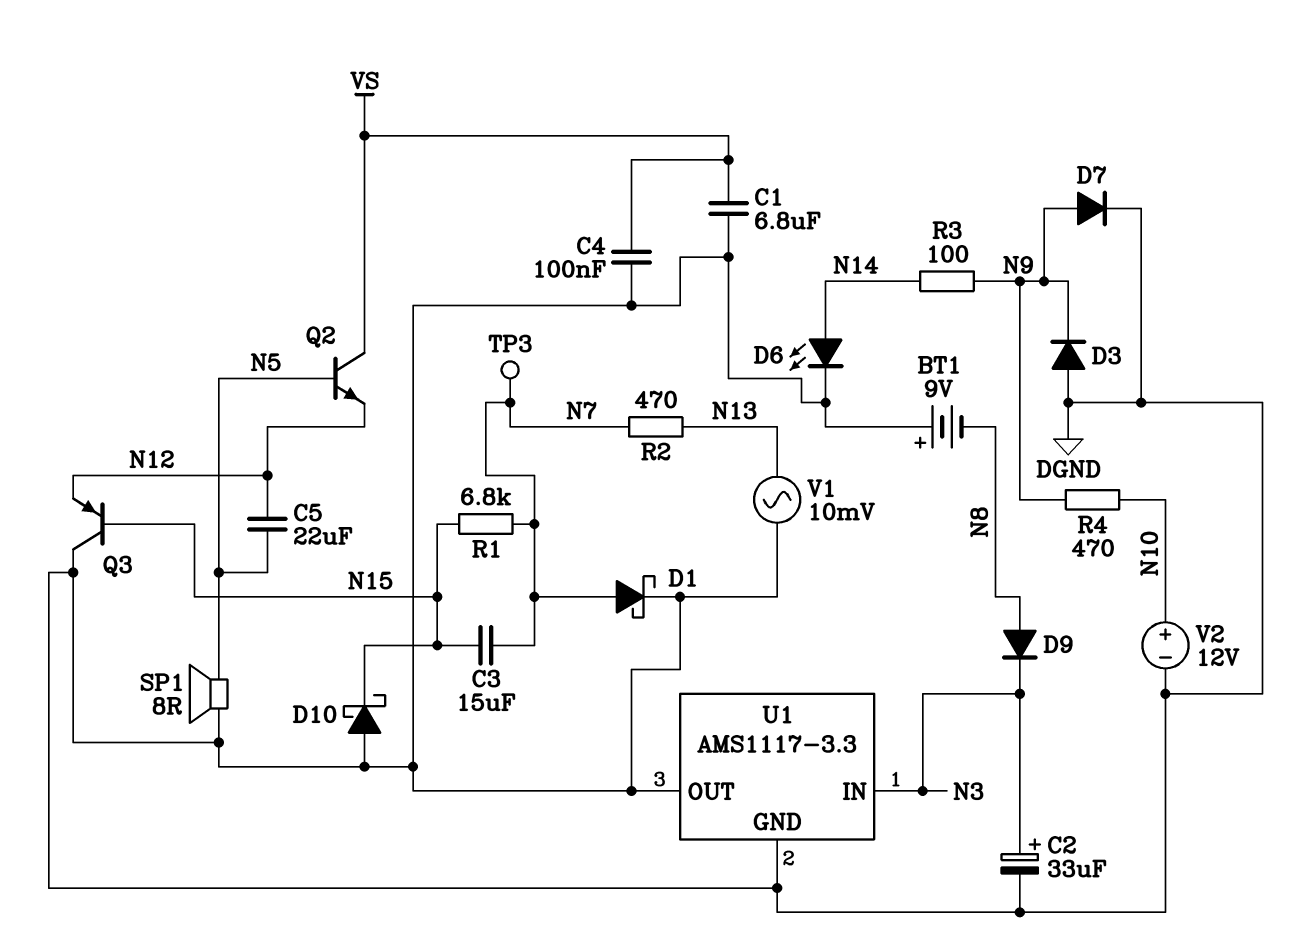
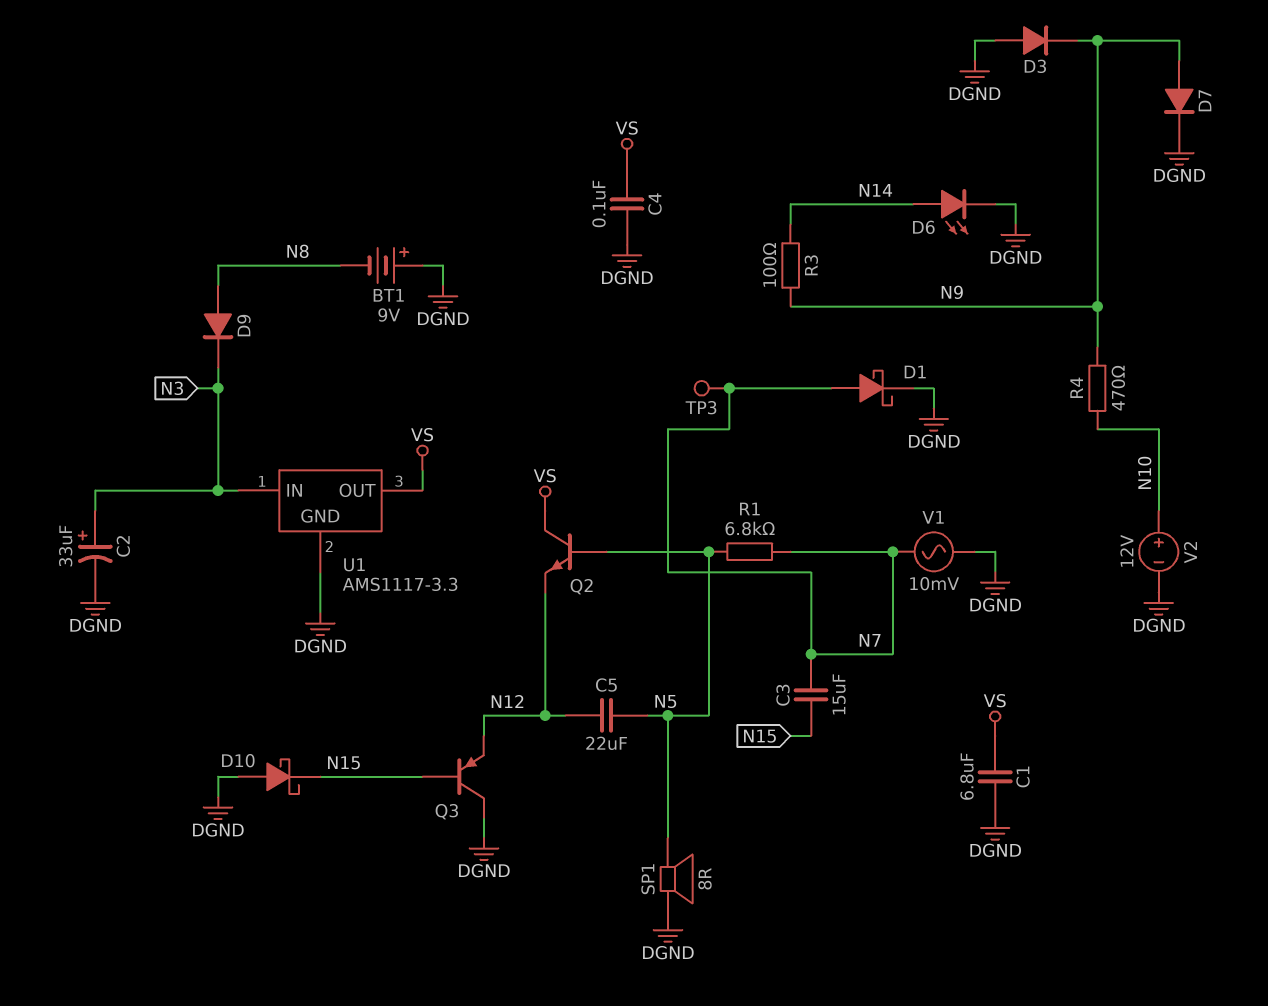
R1: 6.8k (N7, N15) -> 6.8k (N5, N7)
R2: 470 (N7, N13) -> none
U1 pin OUT: DGND -> VS
V1: AC 10mV (DGND, N13) -> AC 10mV (DGND, N7)

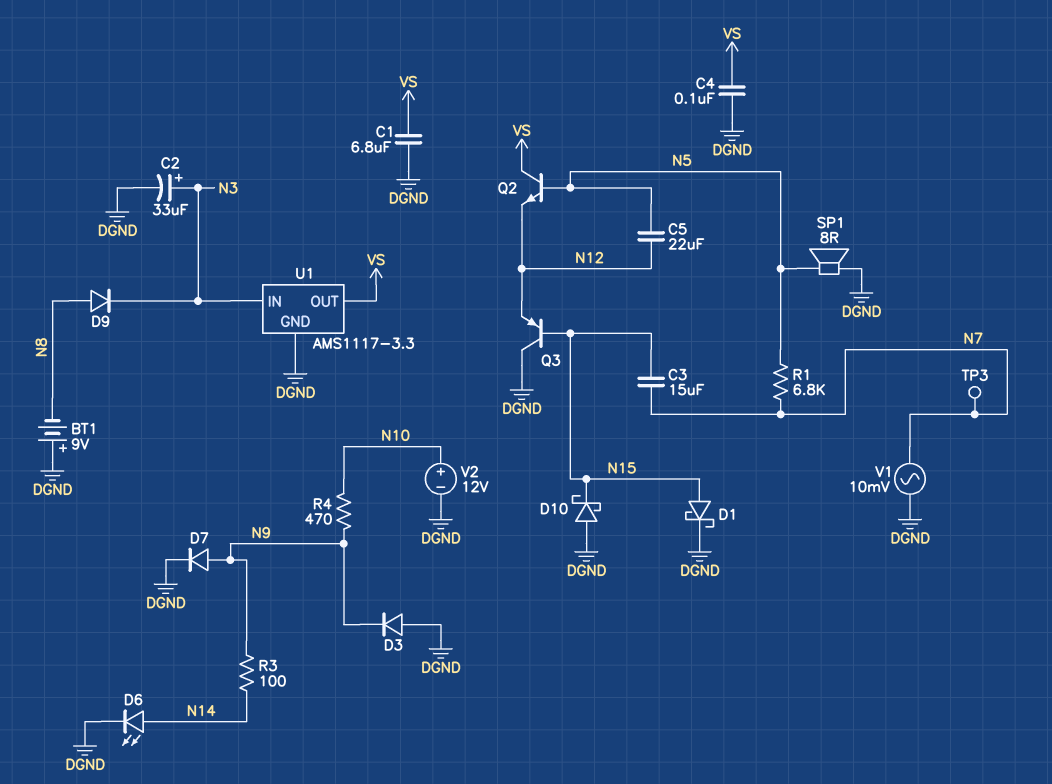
D1: schottky (A N7, K DGND) -> schottky (A N15, K DGND)

